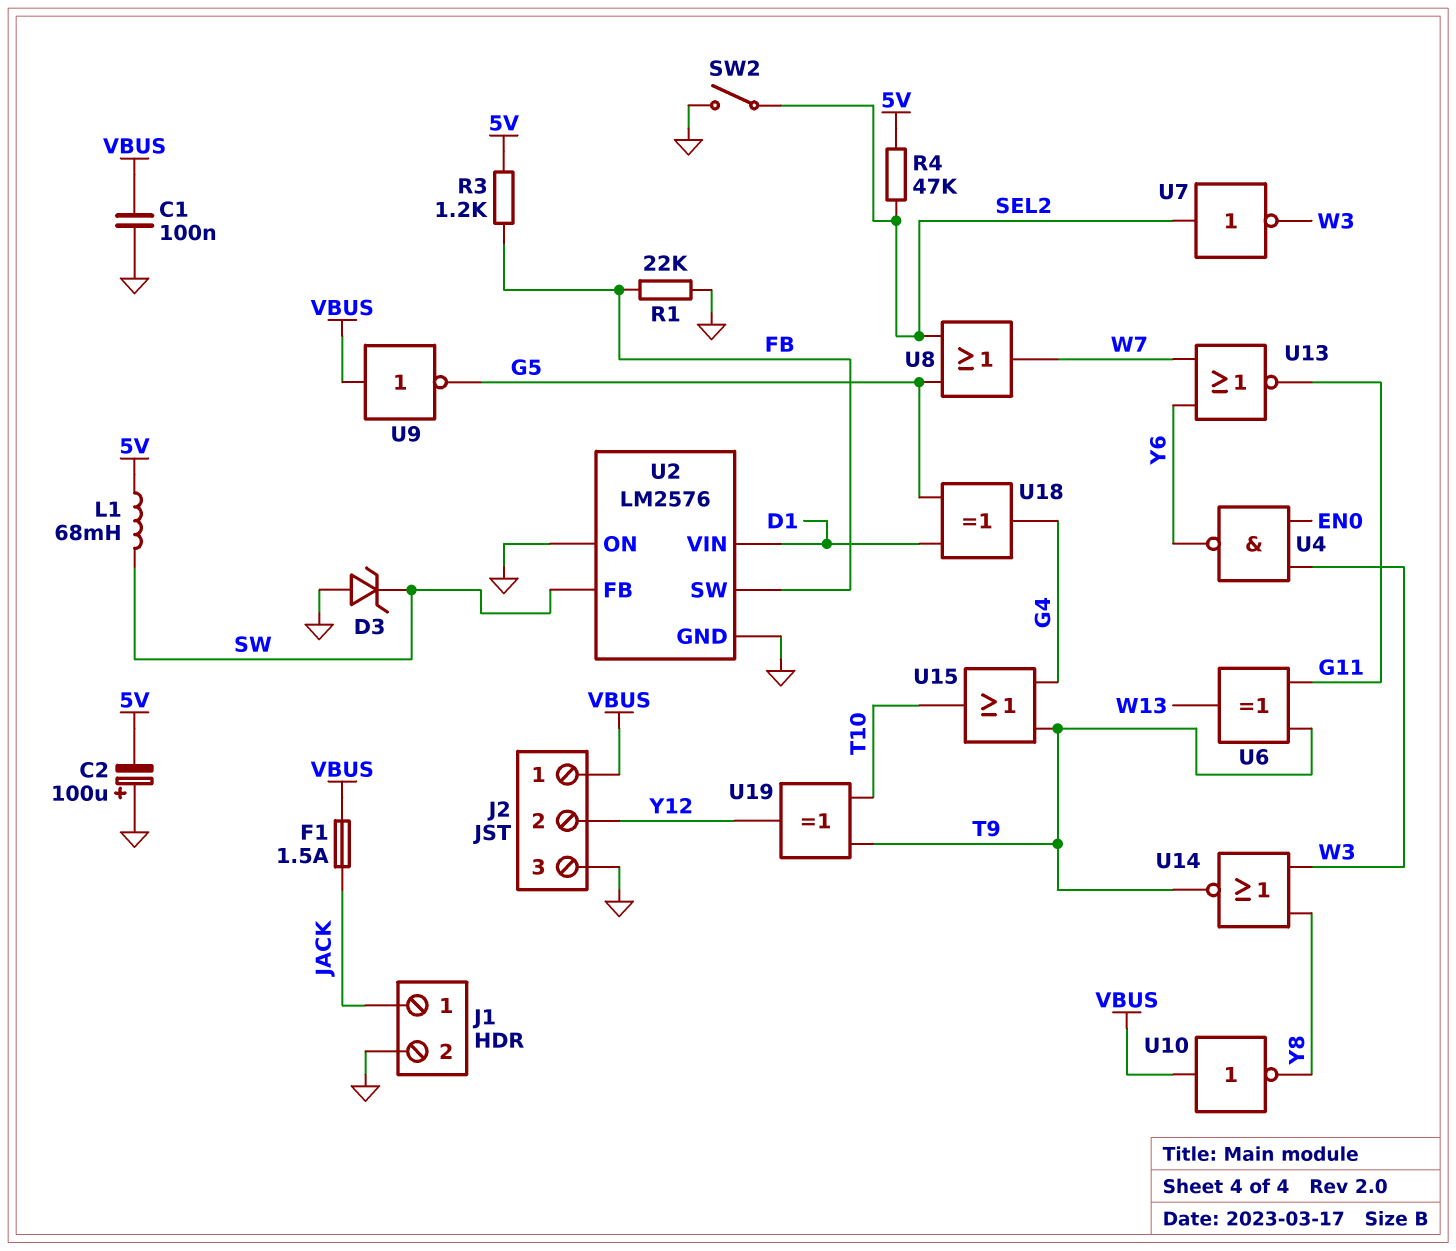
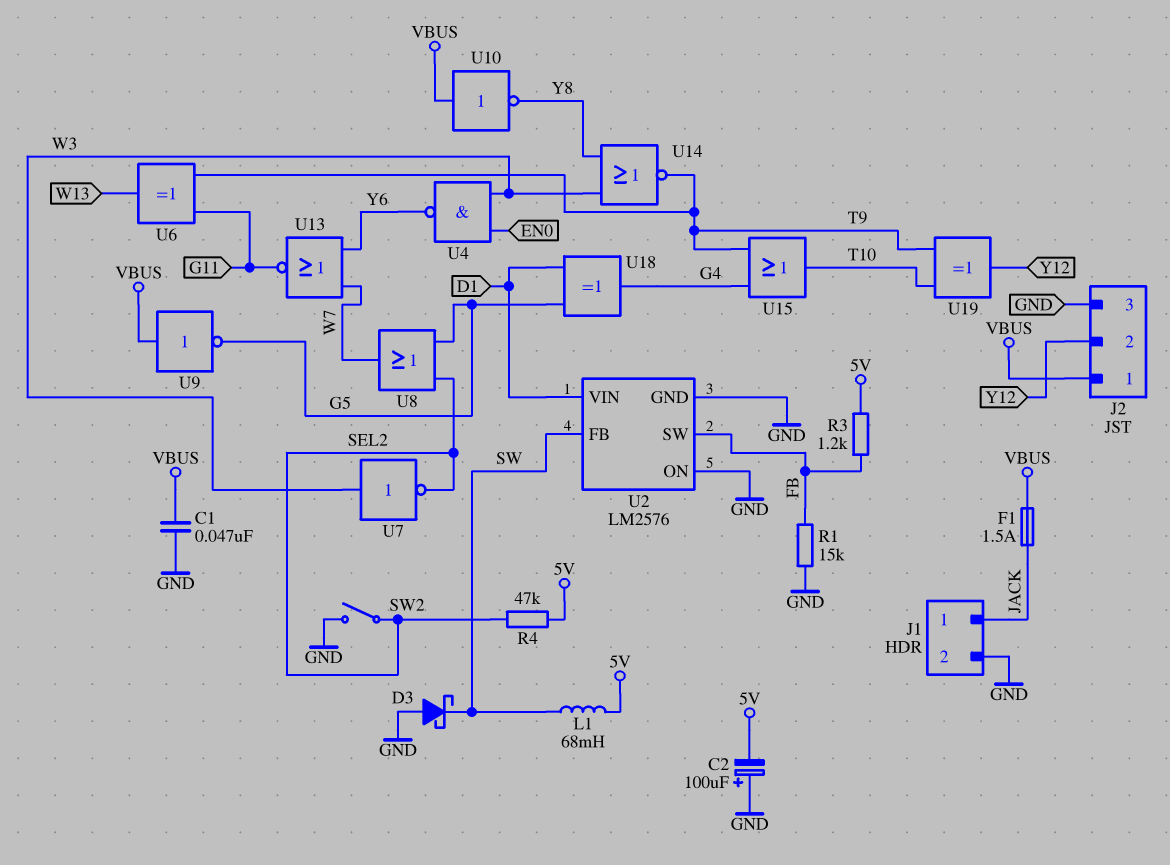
C1: 100nF (GND, VBUS) -> 47nF (GND, VBUS)
D3: zener (A GND, K SW) -> schottky (A GND, K SW)
R1: 22k (FB, GND) -> 15k (FB, GND)
U7: NOT (in SEL2, out W3) -> NOT (in W3, out SEL2)

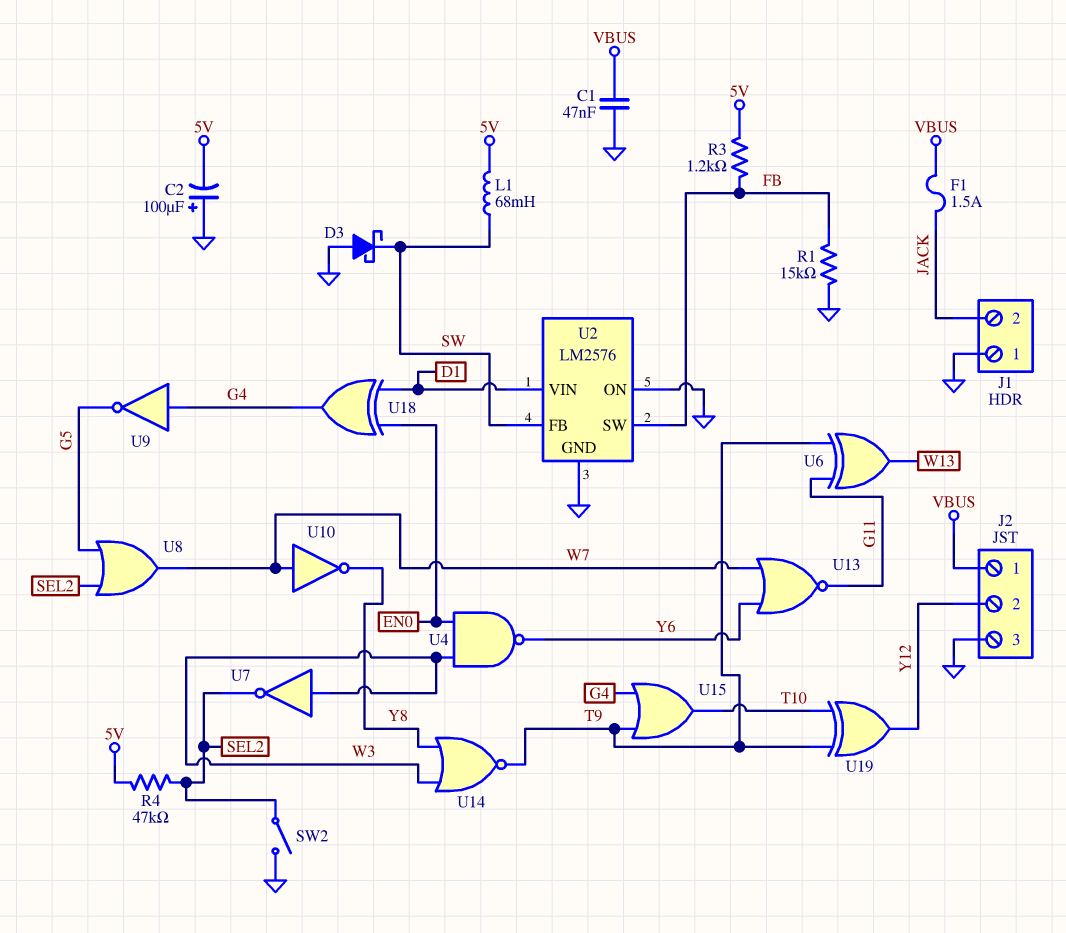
J1 pin 1: JACK -> GND
J1 pin 2: GND -> JACK
U9: NOT (in VBUS, out G5) -> NOT (in G4, out G5)
U10: NOT (in VBUS, out Y8) -> NOT (in W7, out Y8)
U18: XOR (in D1, in G5, out G4) -> XOR (in D1, in EN0, out G4)

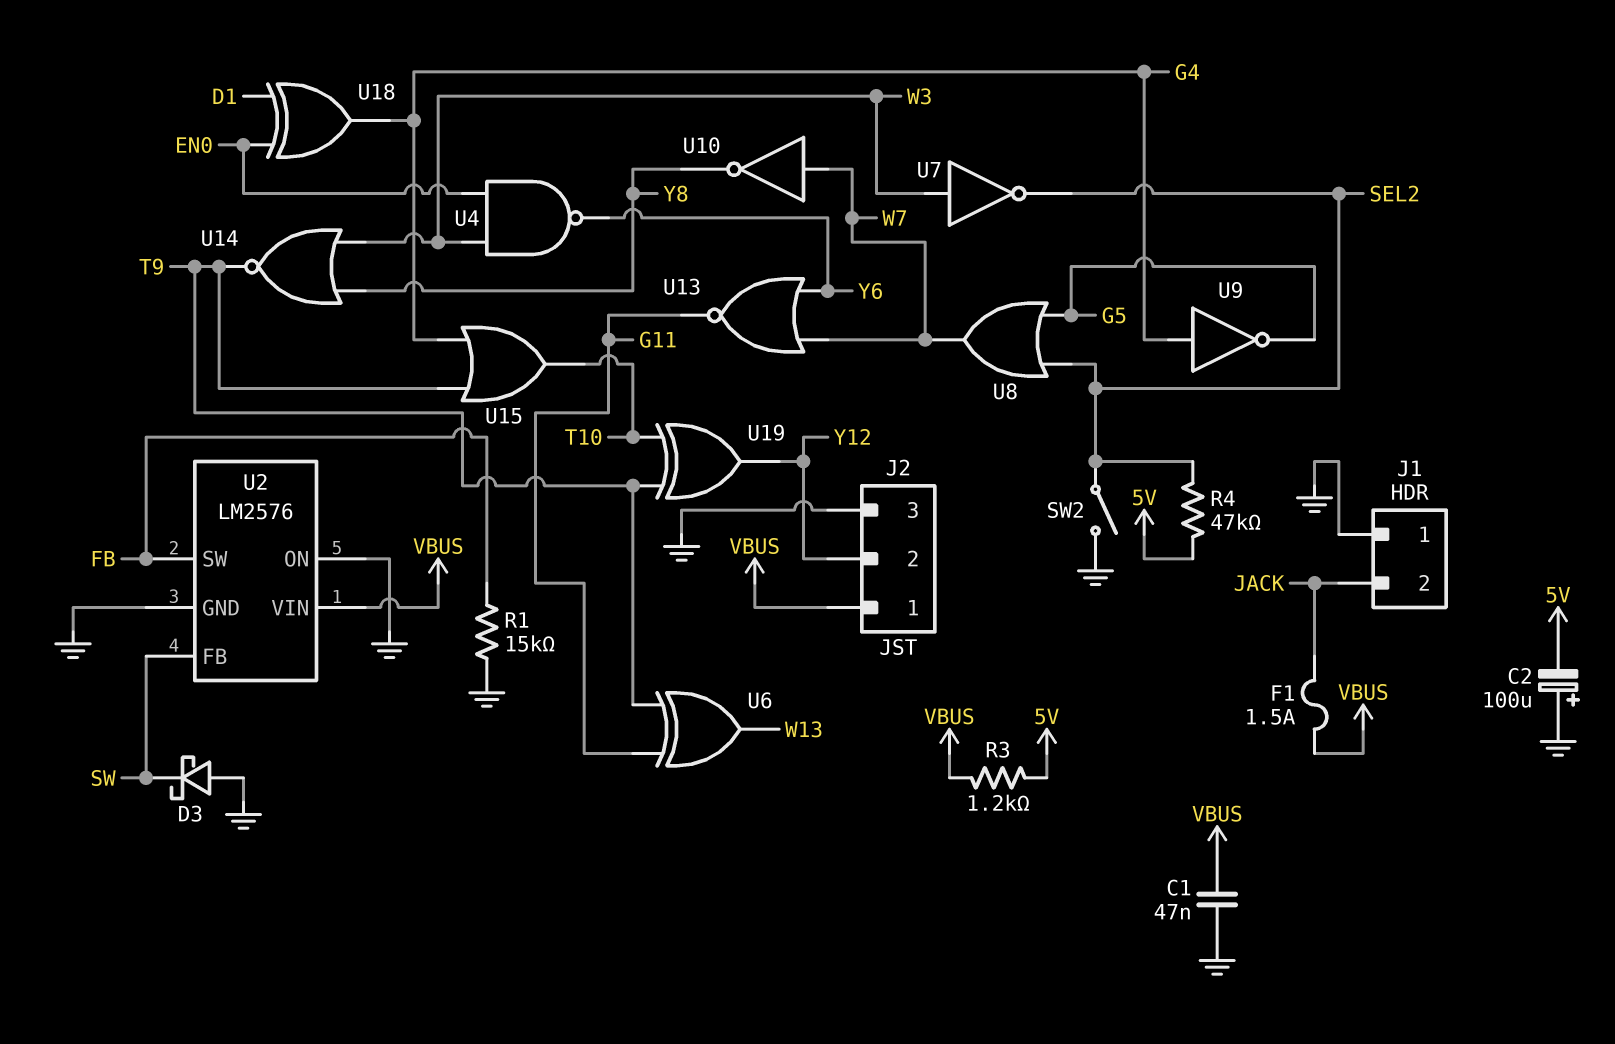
L1: 68mH (5V, SW) -> none
R3: 1.2k (5V, FB) -> 1.2k (5V, VBUS)
U2 pin VIN: D1 -> VBUS

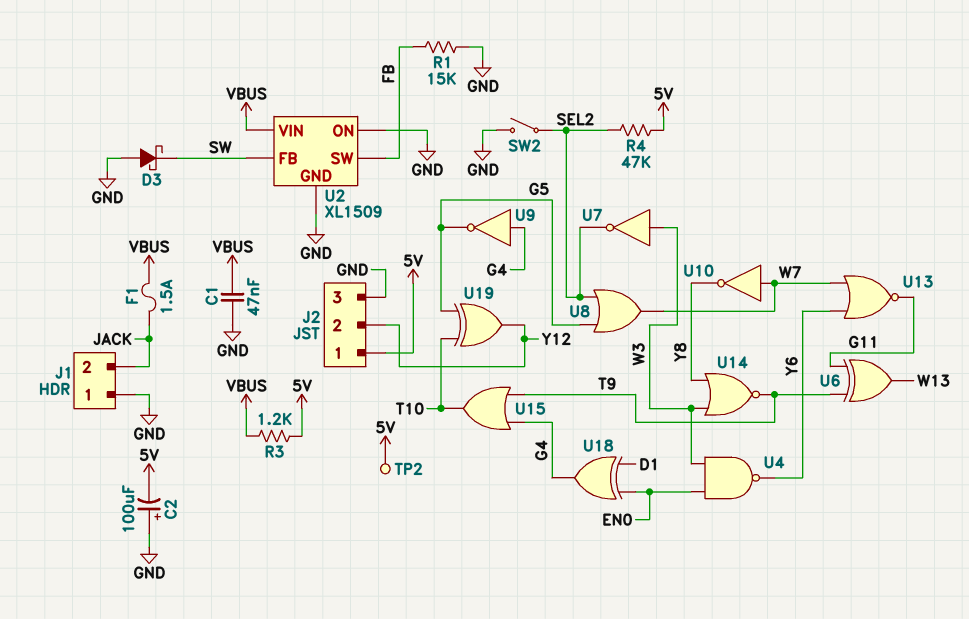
J2 pin 1: VBUS -> 5V
TP2: none -> test point (5V)
U2: LM2576 -> XL1509
U19: XOR (in T9, in T10, out Y12) -> XOR (in G5, in T10, out Y12)

